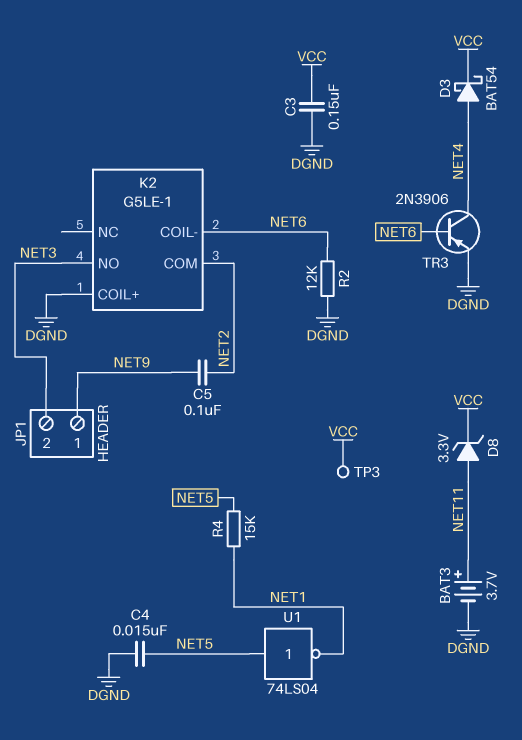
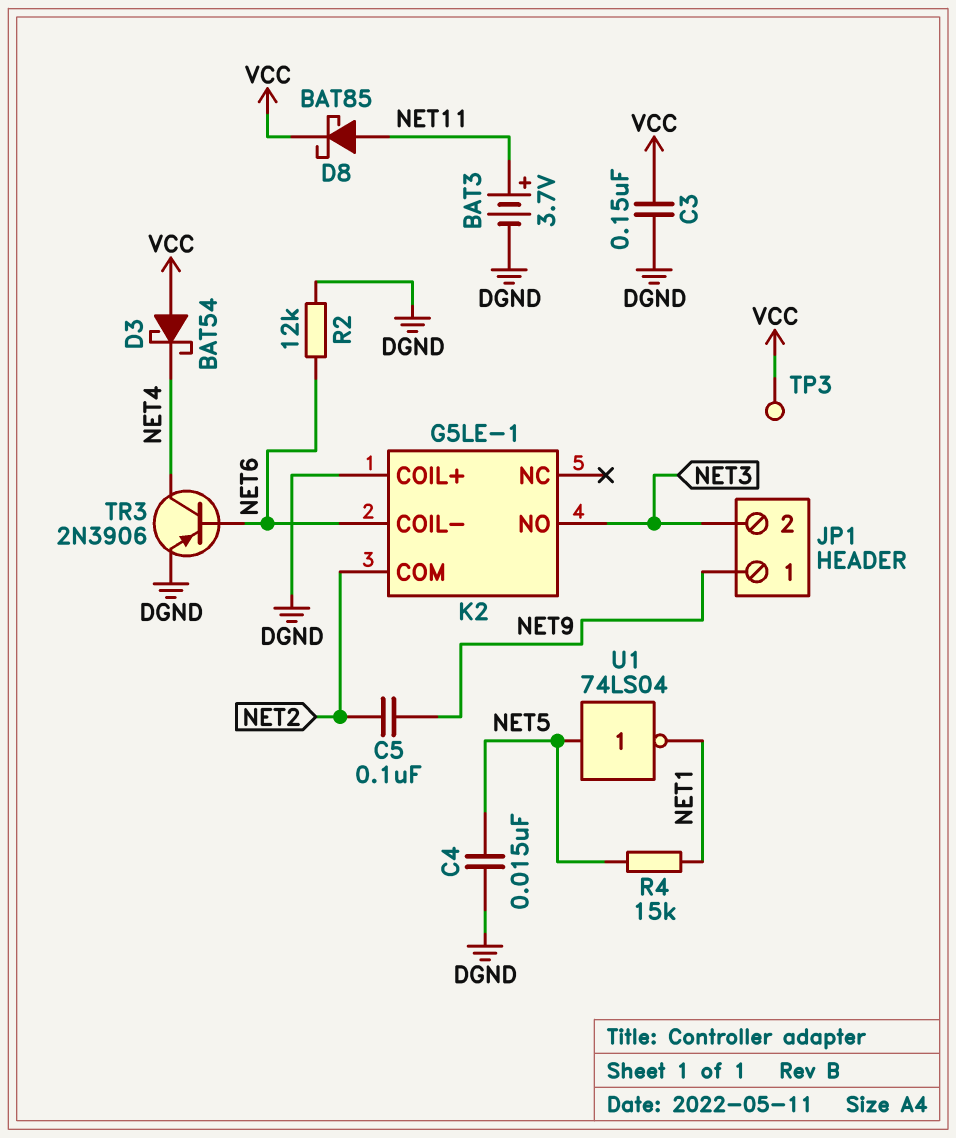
D3: schottky BAT54 (A NET4, K VCC) -> schottky BAT54 (A VCC, K NET4)
D8: zener 3.3V (A NET11, K VCC) -> schottky BAT85 (A NET11, K VCC)

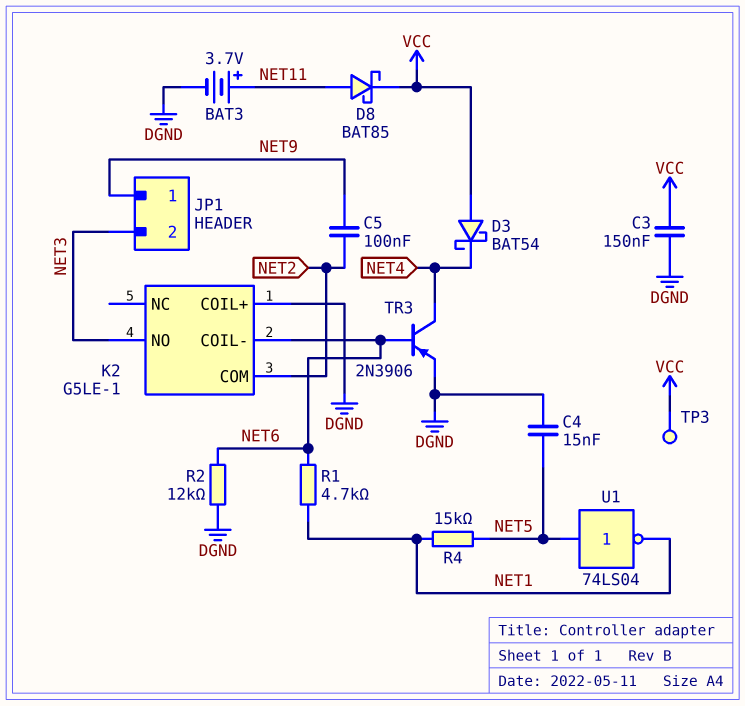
R1: none -> 4.7k (NET1, NET6)

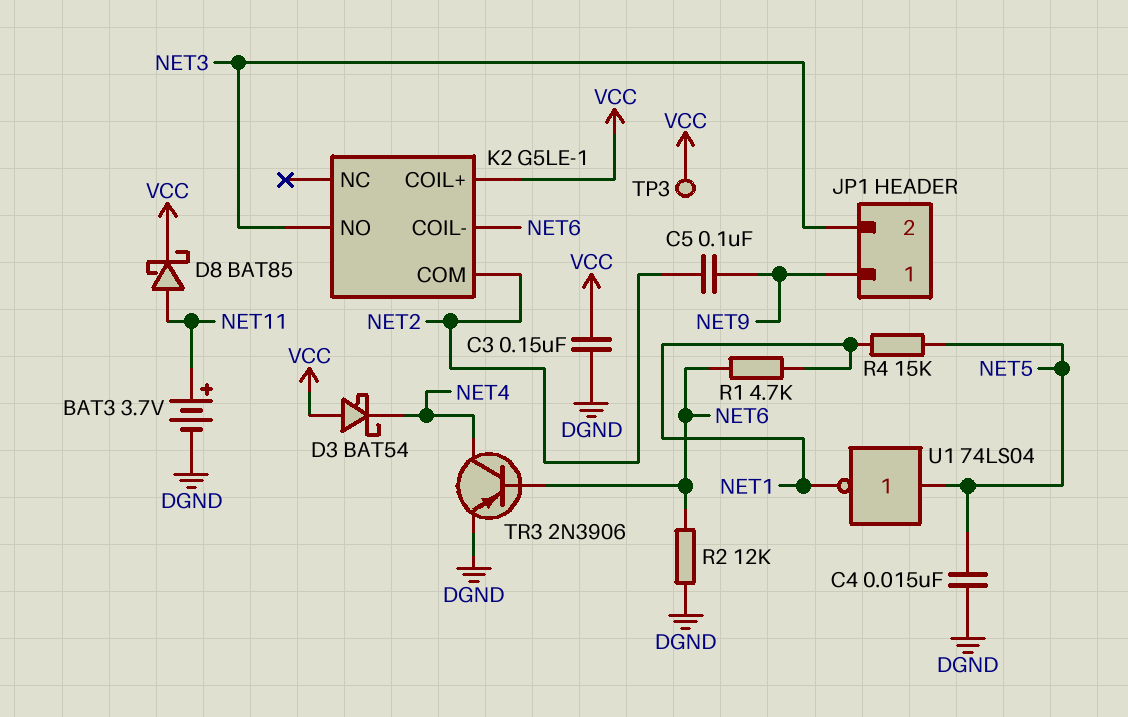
K2 pin COIL+: DGND -> VCC

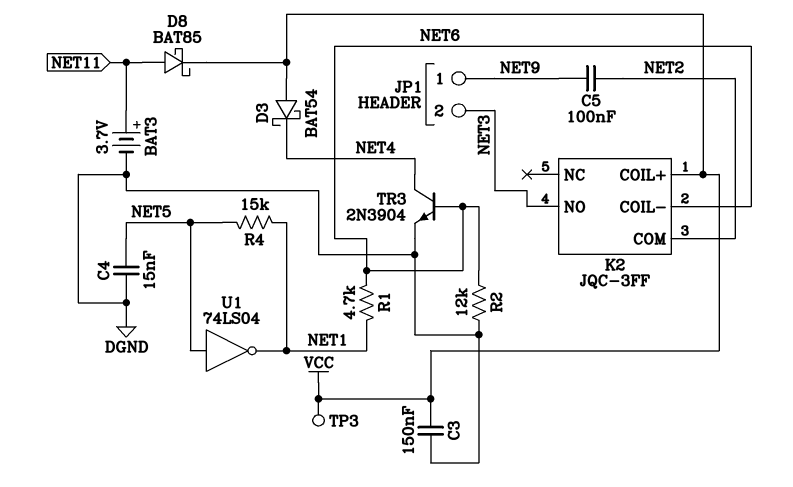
K2: G5LE-1 -> JQC-3FF
TR3: PNP 2N3906 (B NET6, C NET4, E DGND) -> NPN 2N3904 (B NET6, C NET4, E DGND)

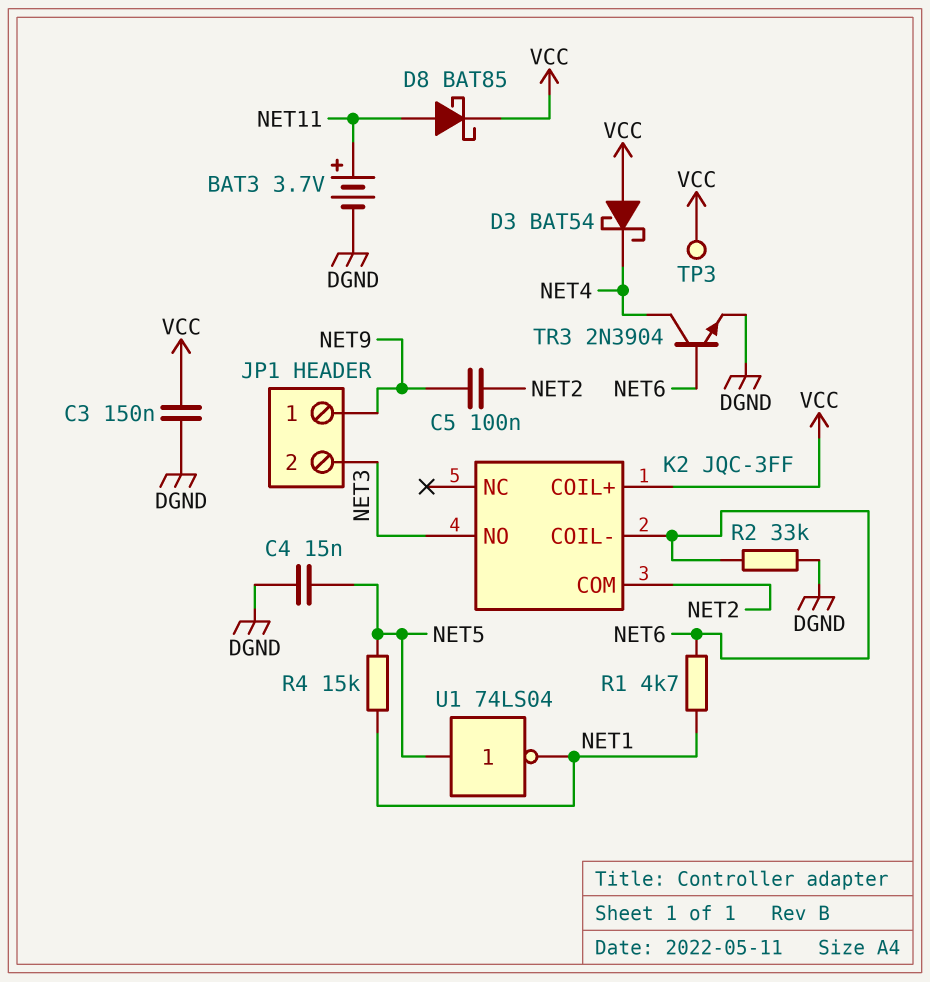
R2: 12k (DGND, NET6) -> 33k (DGND, NET6)

